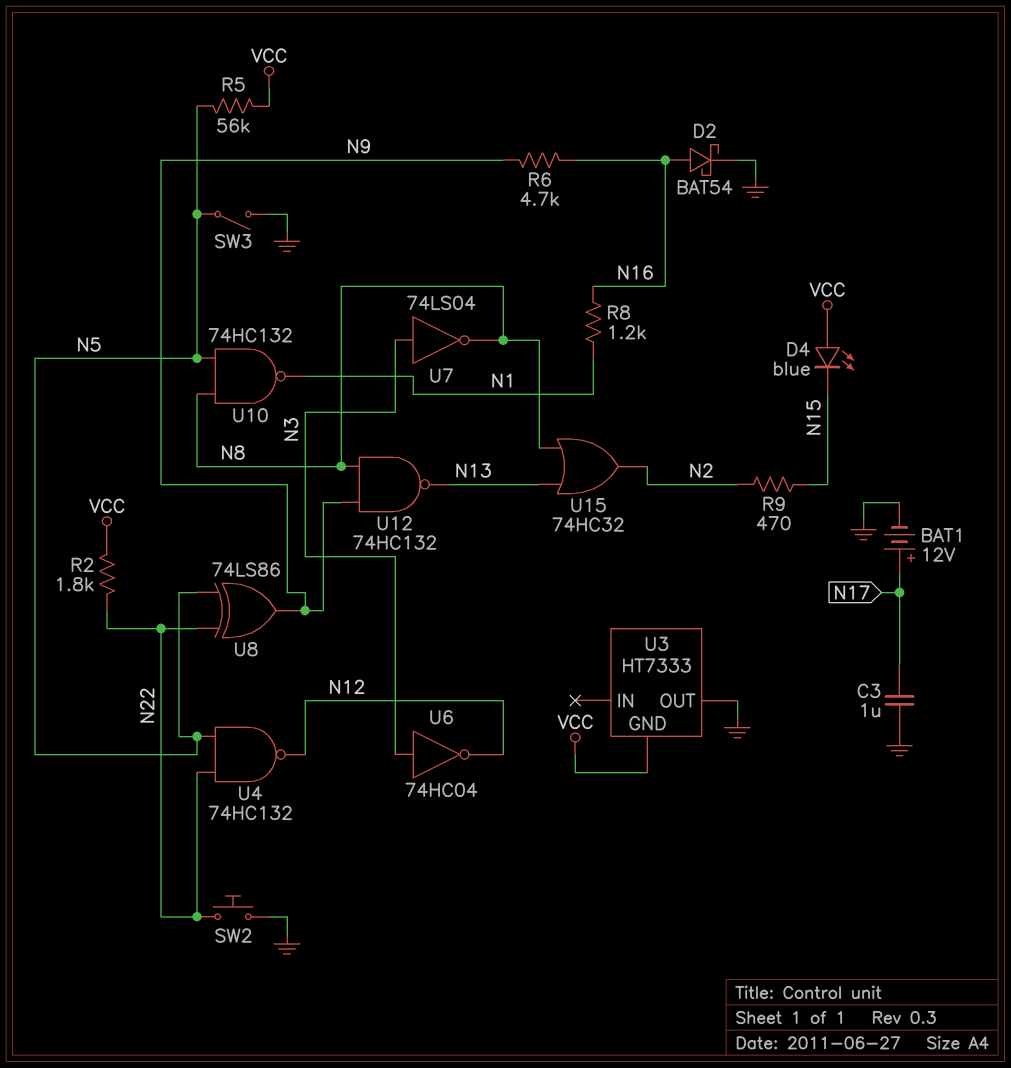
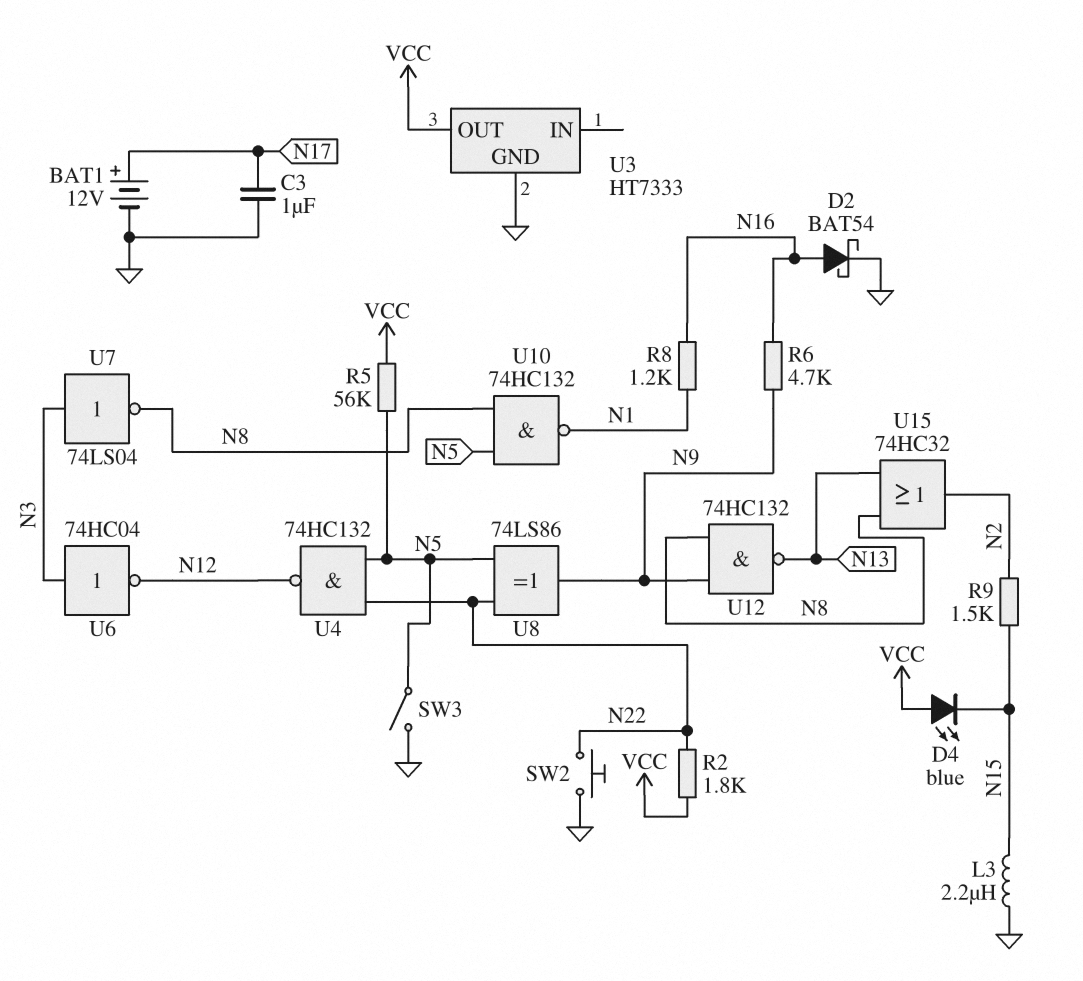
L3: none -> 2.2uH (GND, N15)
R9: 470 (N2, N15) -> 1.5k (N2, N15)
U3 pin GND: VCC -> GND
U3 pin OUT: GND -> VCC

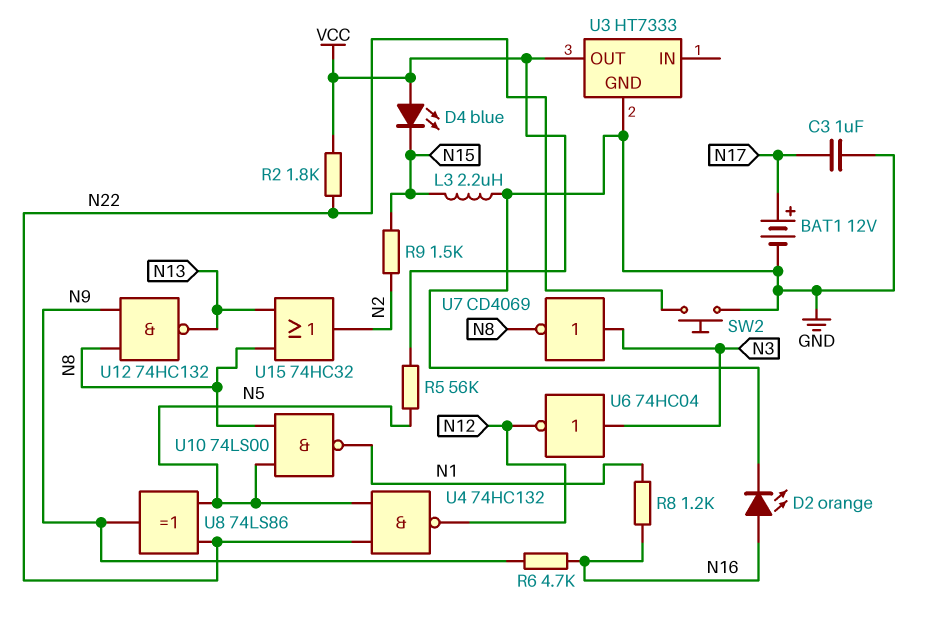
D2: schottky BAT54 (A N16, K GND) -> LED orange (A N16, K GND)
SW3: switch (GND, N5) -> none
U7: NOT 74LS04 (in N3, out N8) -> NOT CD4069 (in N3, out N8)
U10: NAND 74HC132 (in N5, in N8, out N1) -> NAND 74LS00 (in N5, in N8, out N1)

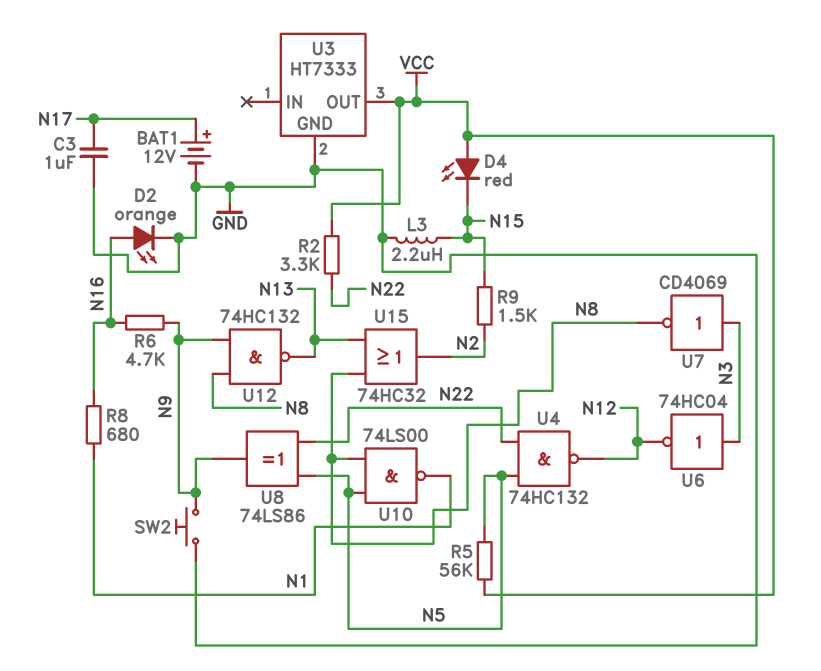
D4: LED blue (A VCC, K N15) -> LED red (A VCC, K N15)
R2: 1.8k (N22, VCC) -> 3.3k (N22, VCC)
R8: 1.2k (N1, N16) -> 680 (N1, N16)
SW2: button (GND, N22) -> button (GND, N9)

